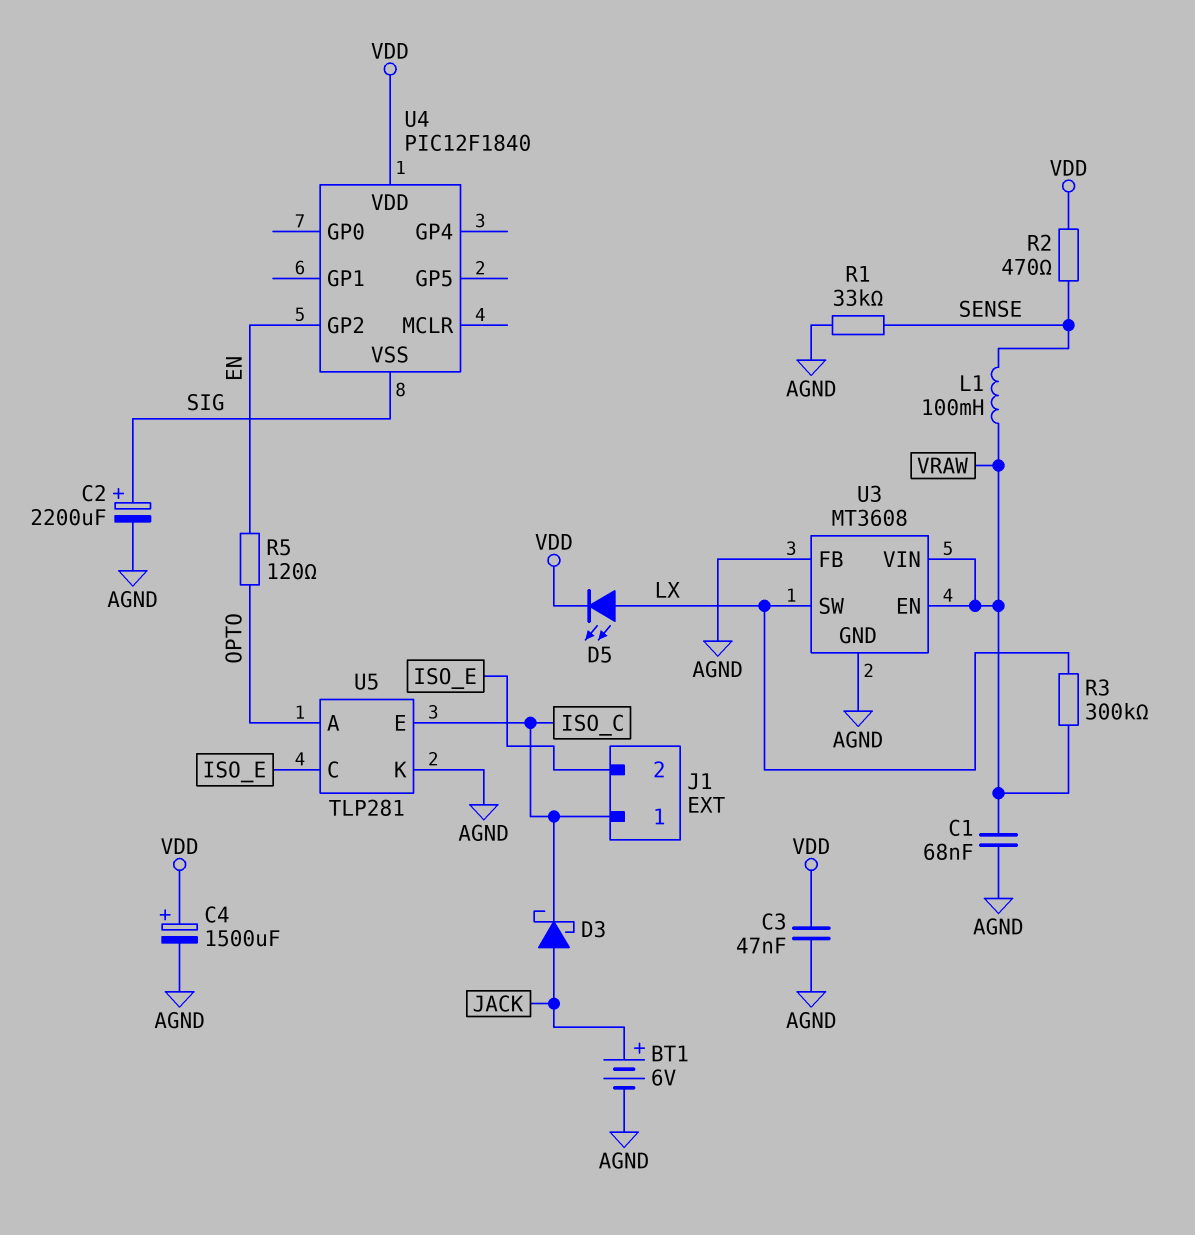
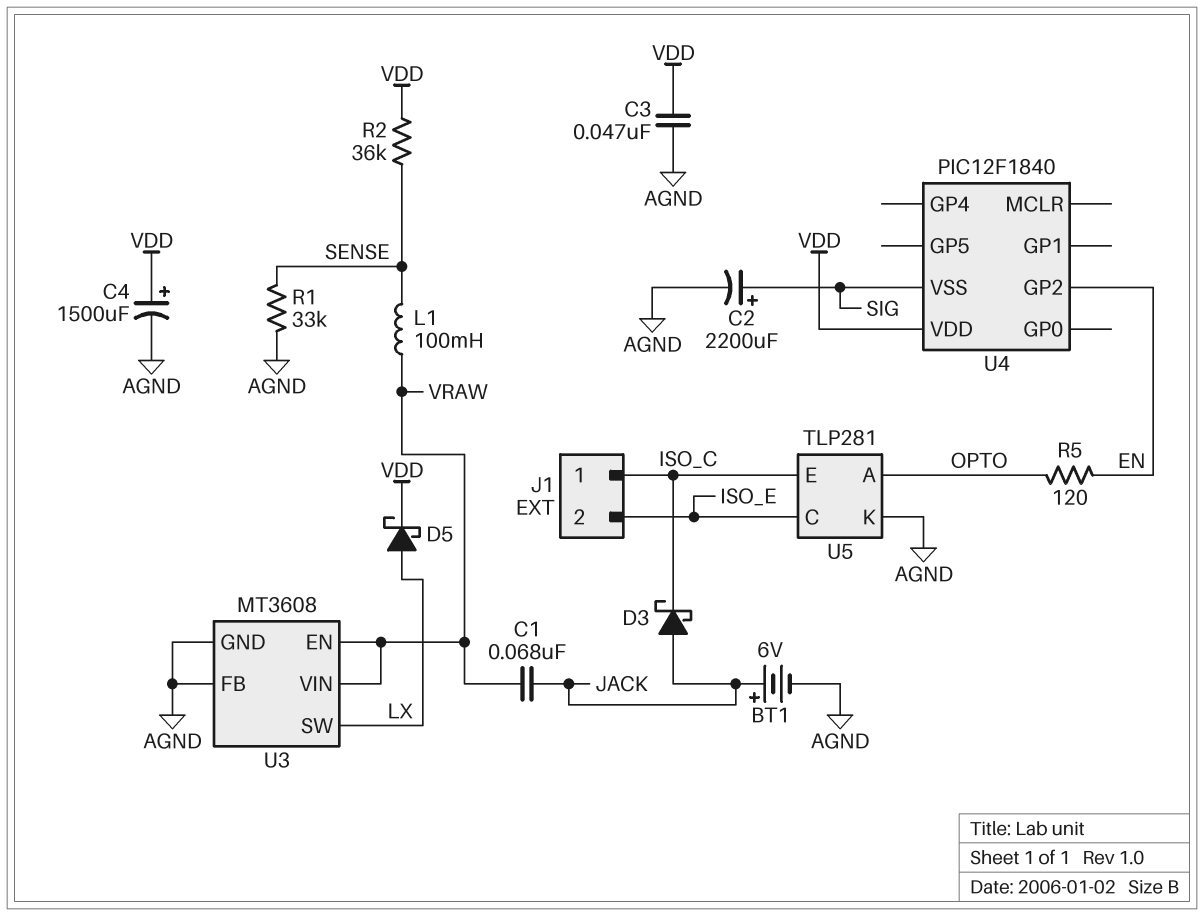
C1: 68nF (AGND, VRAW) -> 68nF (JACK, VRAW)
D5: LED (A LX, K VDD) -> schottky (A LX, K VDD)
R2: 470 (SENSE, VDD) -> 36k (SENSE, VDD)
R3: 300k (LX, VRAW) -> none

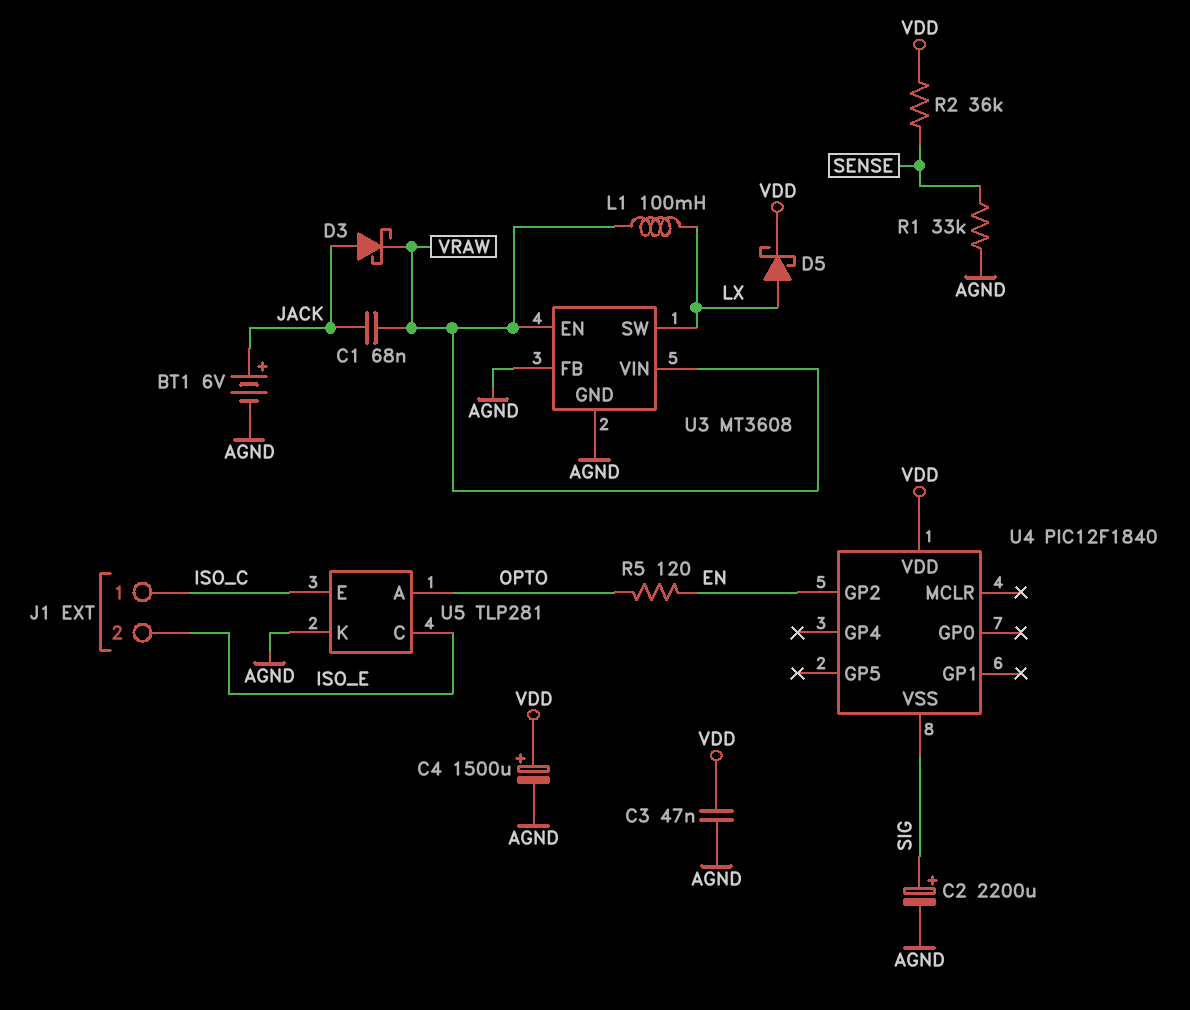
D3: schottky (A JACK, K ISO_C) -> schottky (A JACK, K VRAW)
L1: 100mH (SENSE, VRAW) -> 100mH (LX, VRAW)

